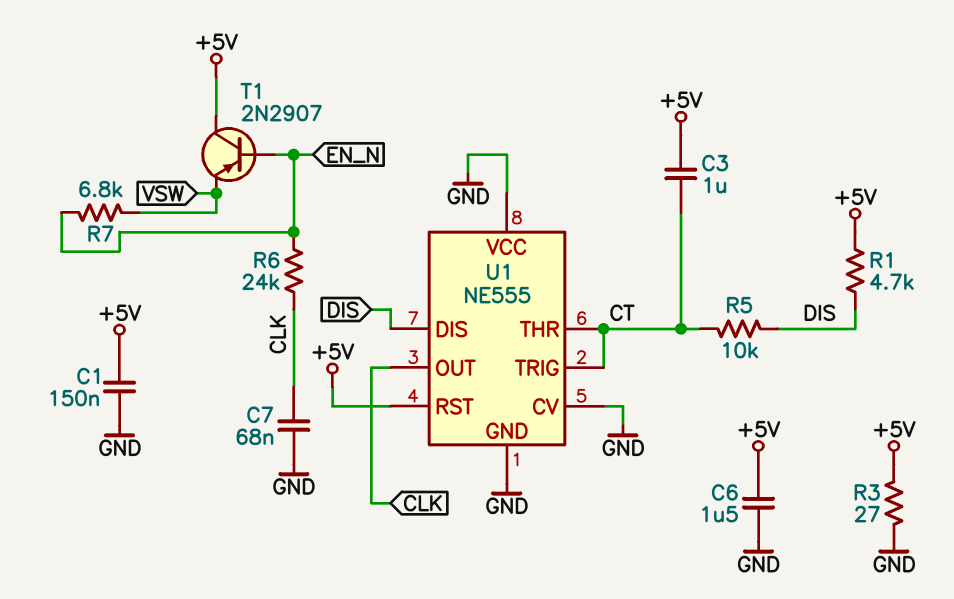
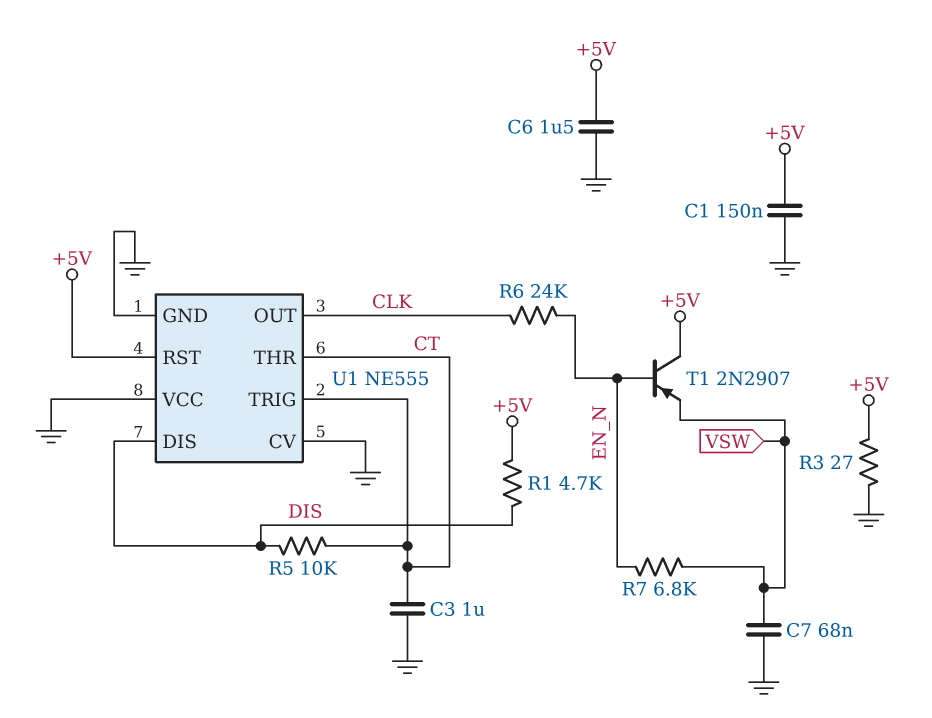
C3: 1uF (+5V, CT) -> 1uF (CT, GND)
C7: 68nF (CLK, GND) -> 68nF (GND, VSW)

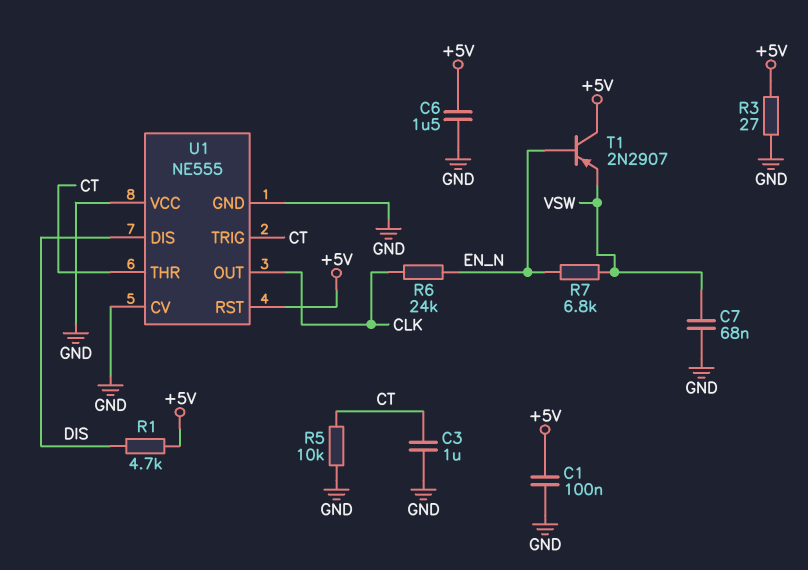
C1: 150nF (+5V, GND) -> 100nF (+5V, GND)
R5: 10k (CT, DIS) -> 10k (CT, GND)

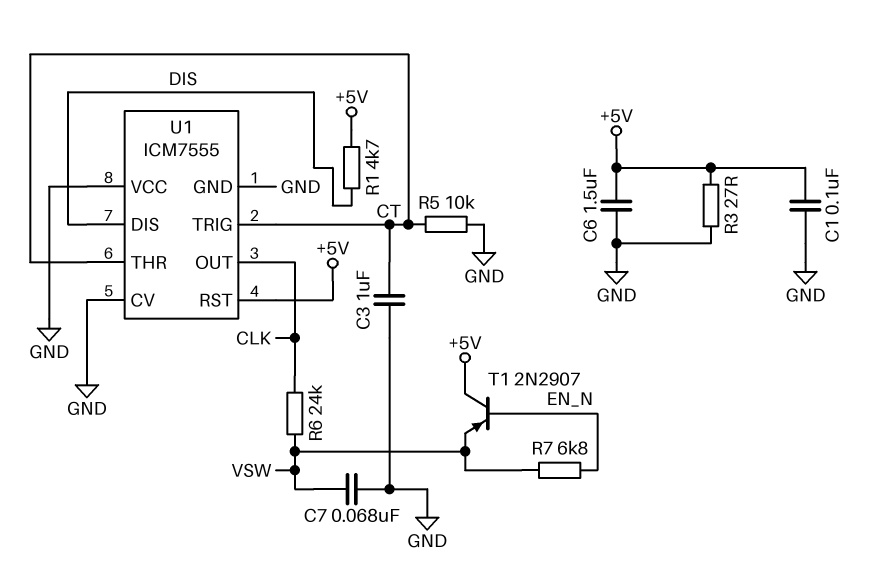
R6: 24k (CLK, EN_N) -> 24k (CLK, VSW)
U1: NE555 -> ICM7555

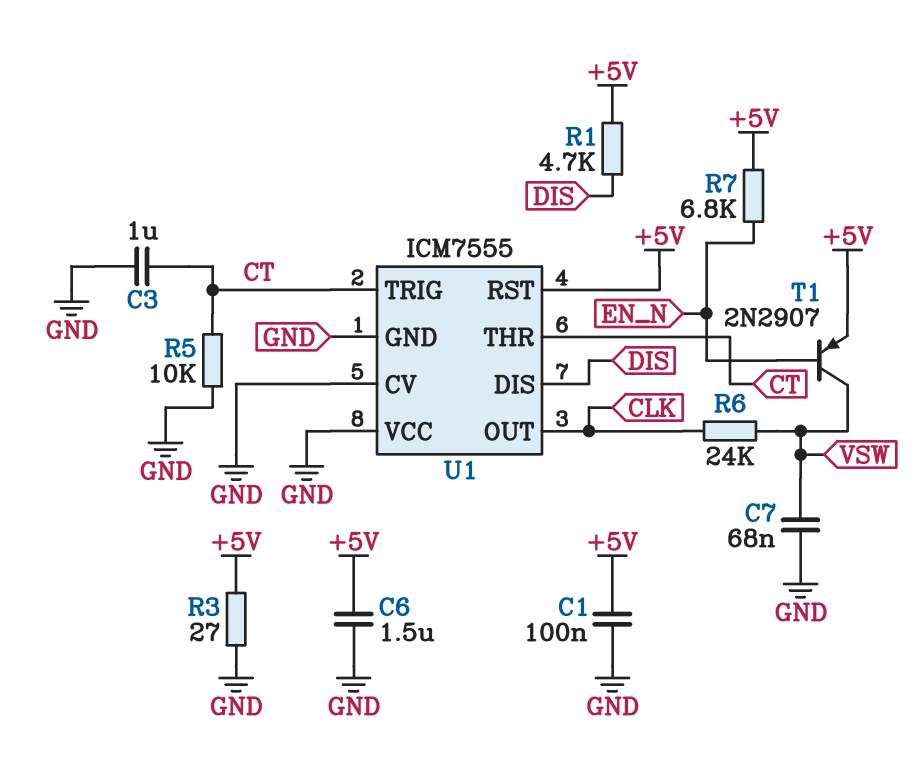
R7: 6.8k (EN_N, VSW) -> 6.8k (+5V, EN_N)
T1: PNP 2N2907 (B EN_N, C +5V, E VSW) -> PNP 2N2907 (B EN_N, C VSW, E +5V)

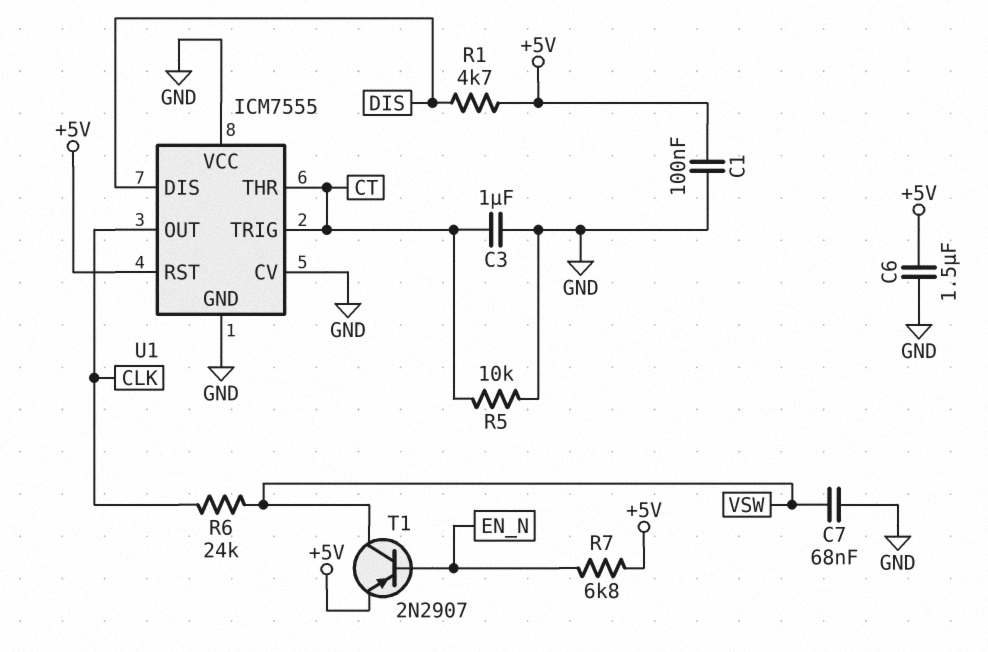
R3: 27 (+5V, GND) -> none

